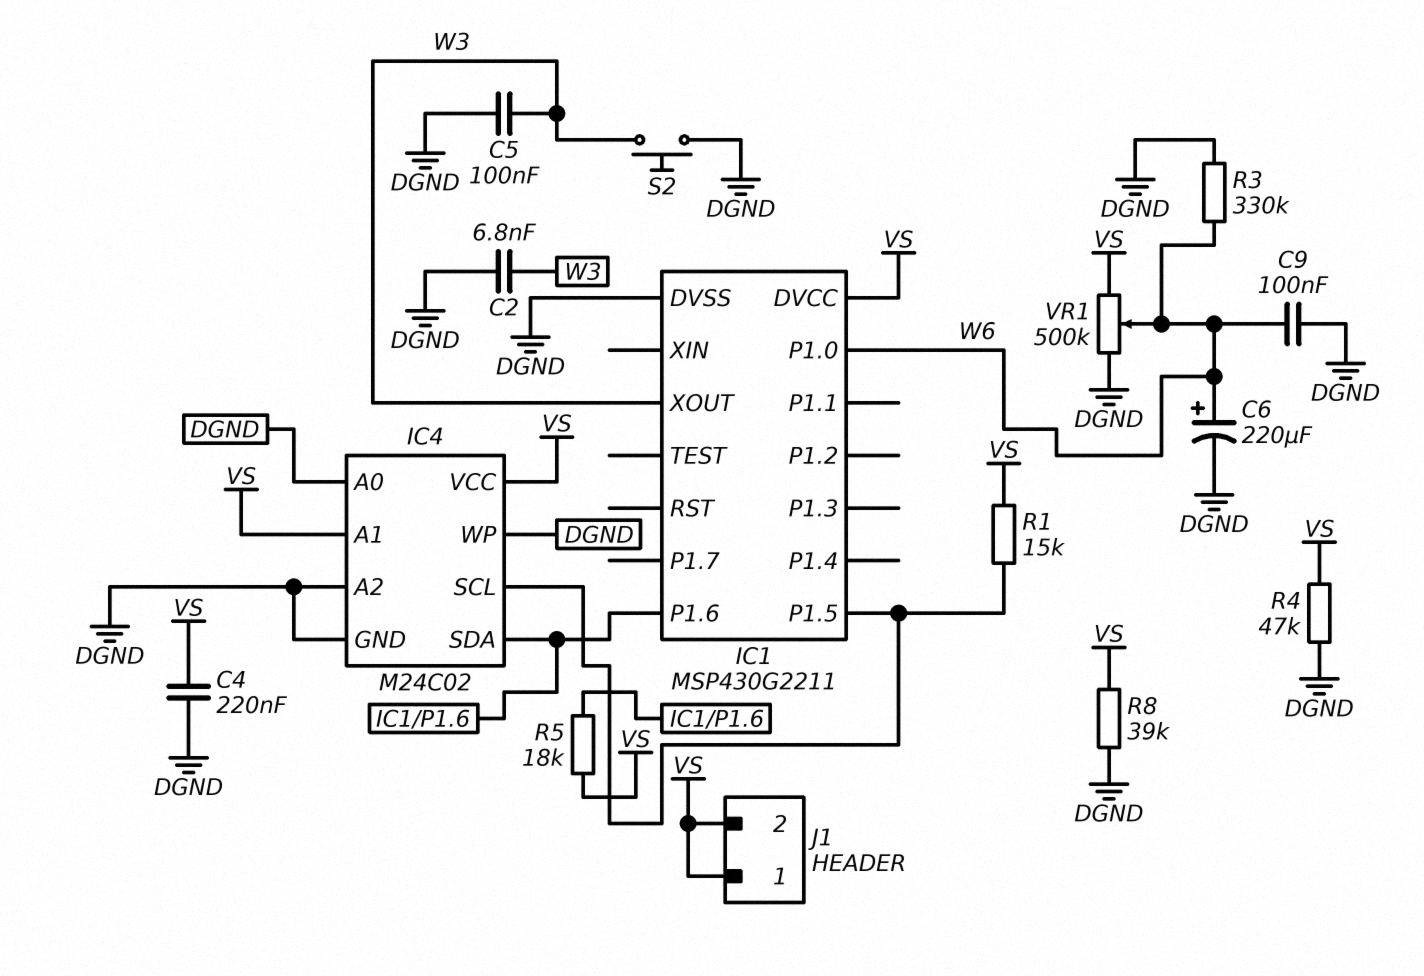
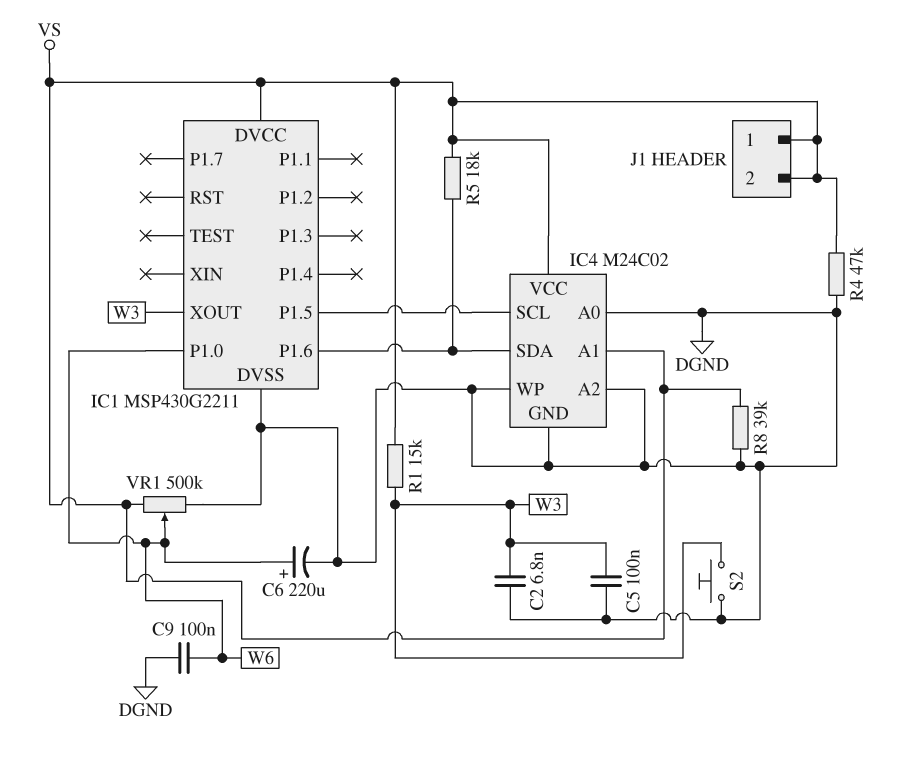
C4: 220nF (DGND, VS) -> none
R1: 15k (IC1/P1.5, VS) -> 15k (VS, W3)
R3: 330k (DGND, W6) -> none

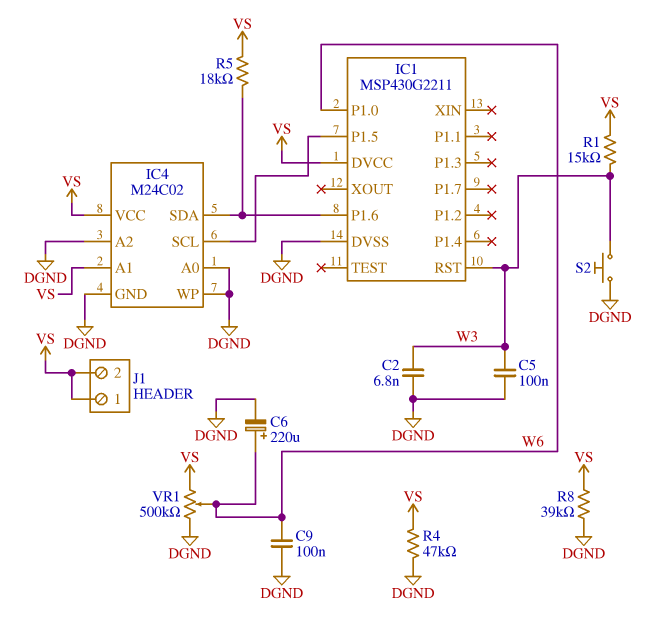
IC1 pin RST: none -> W3
IC1 pin XOUT: W3 -> none

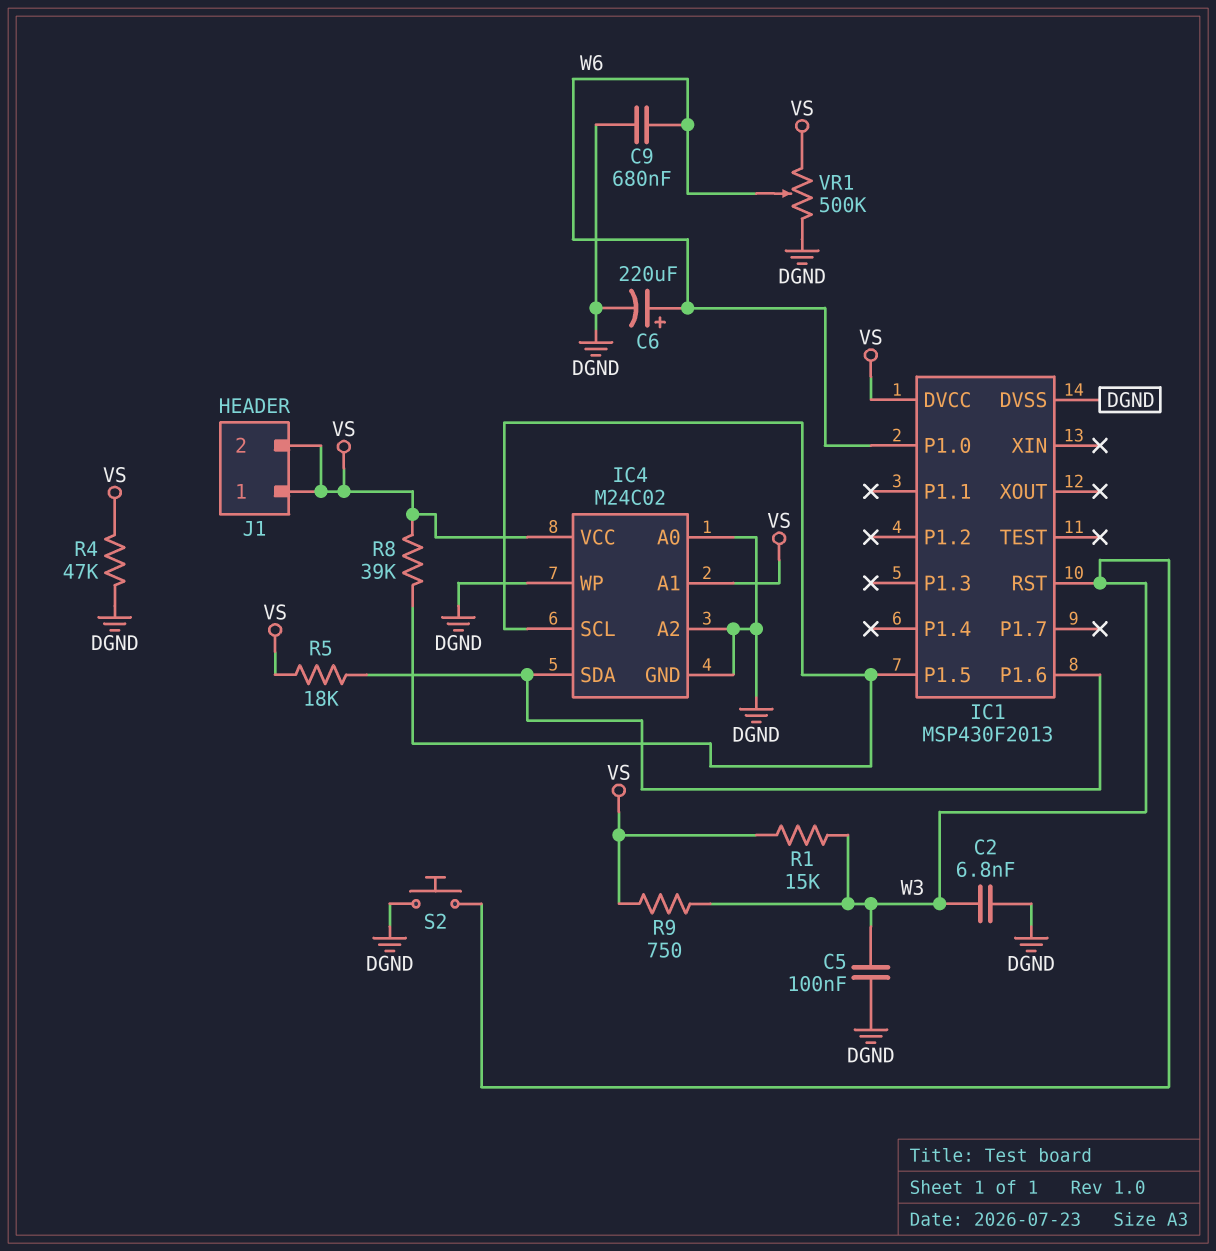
C9: 100nF (DGND, W6) -> 680nF (DGND, W6)
IC1: MSP430G2211 -> MSP430F2013
R8: 39k (DGND, VS) -> 39k (IC1/P1.5, VS)
R9: none -> 750 (VS, W3)

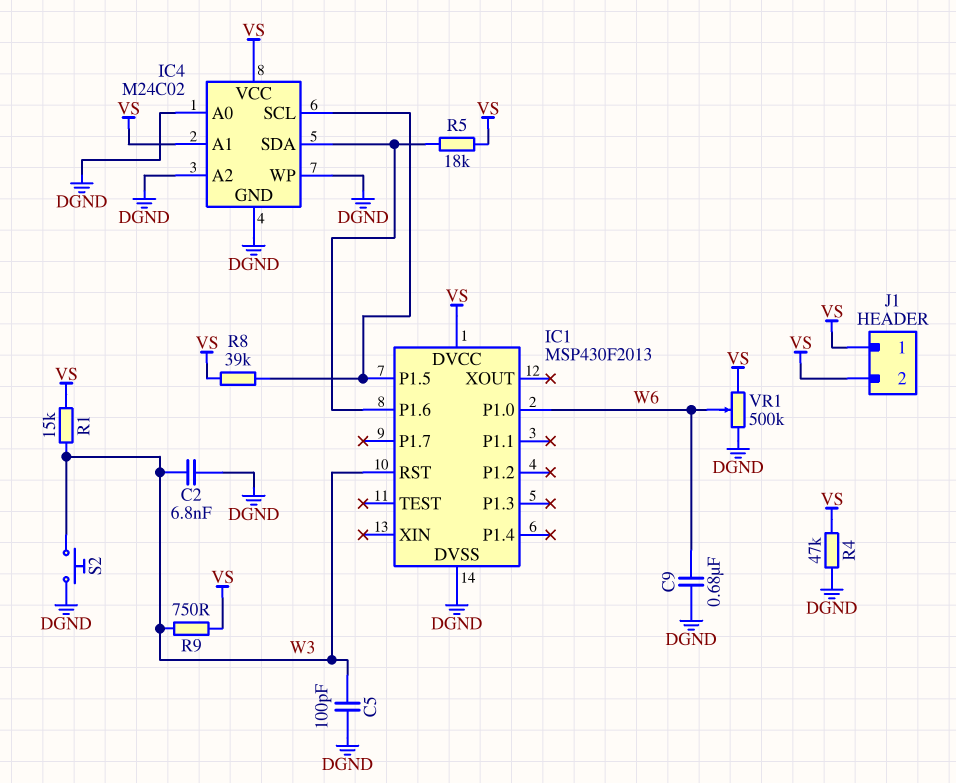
C5: 100nF (DGND, W3) -> 100pF (DGND, W3)
C6: 220uF (plus W6, minus DGND) -> none

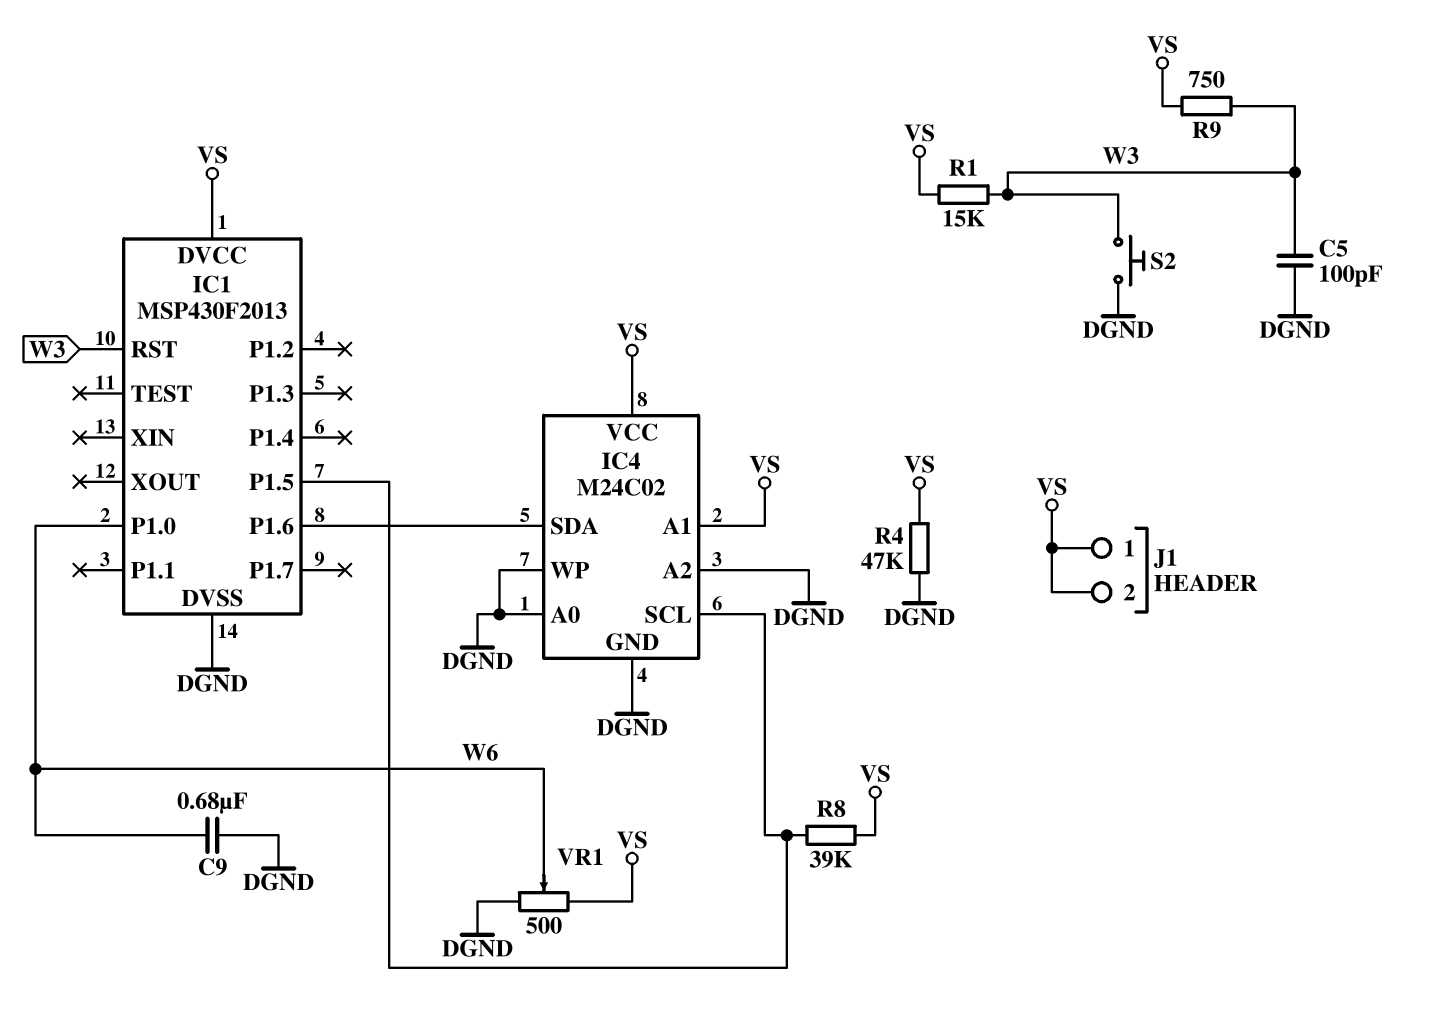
C2: 6.8nF (DGND, W3) -> none
R5: 18k (IC1/P1.6, VS) -> none
VR1: 500k (DGND, VS, wiper W6) -> 500 (DGND, VS, wiper W6)

